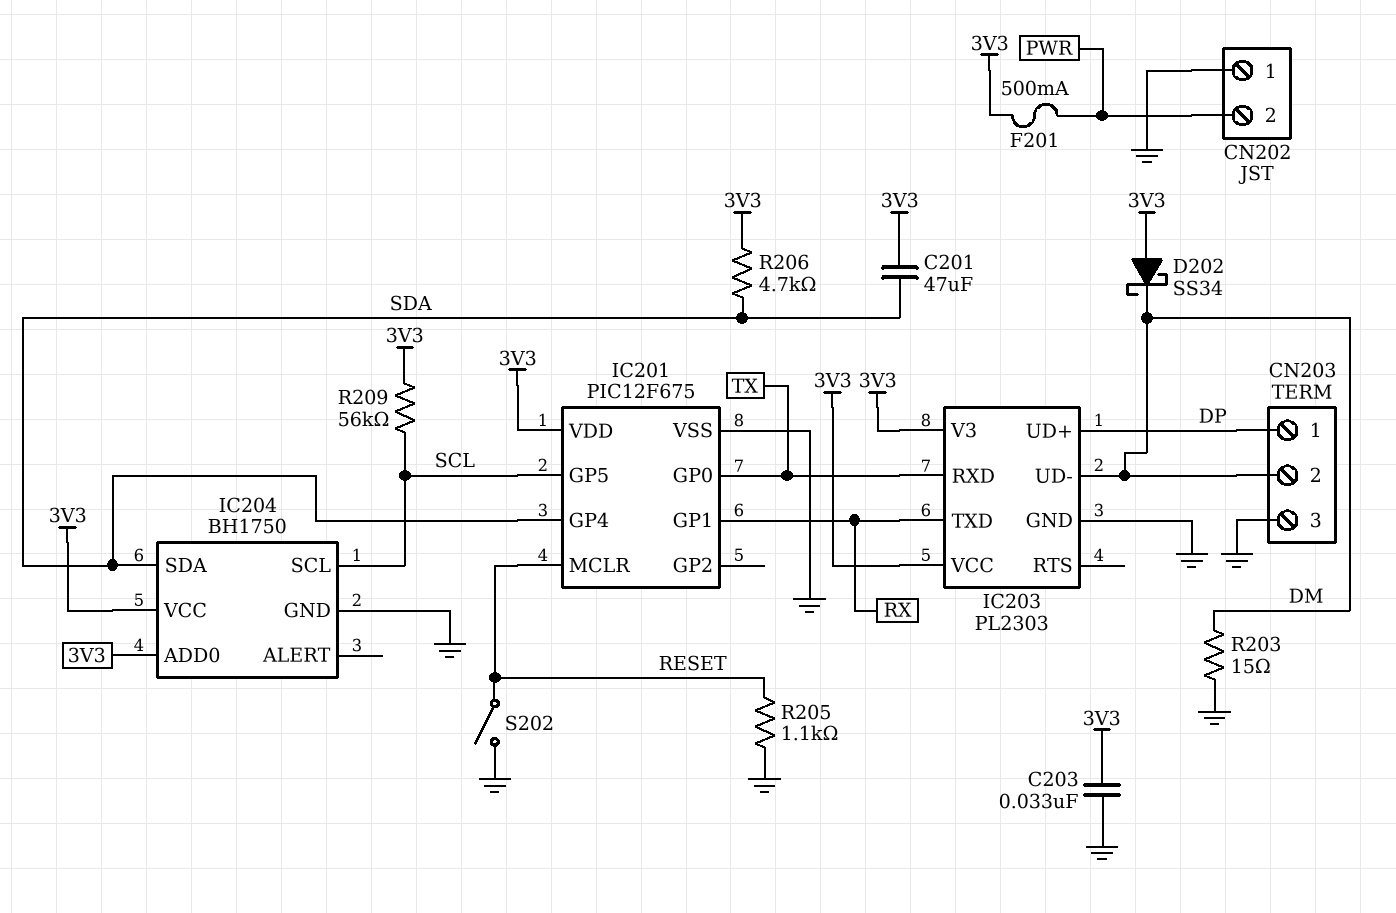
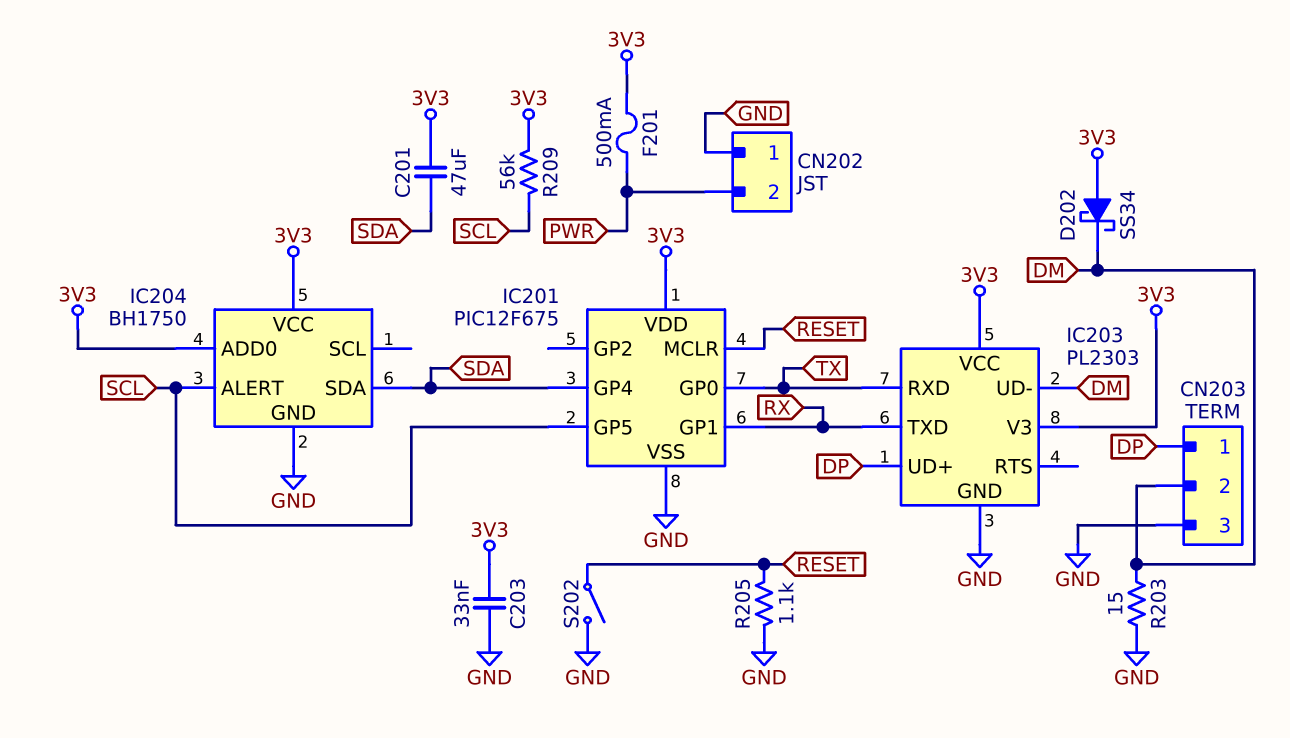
IC204 pin ALERT: none -> SCL
IC204 pin SCL: SCL -> none
R206: 4.7k (3V3, SDA) -> none

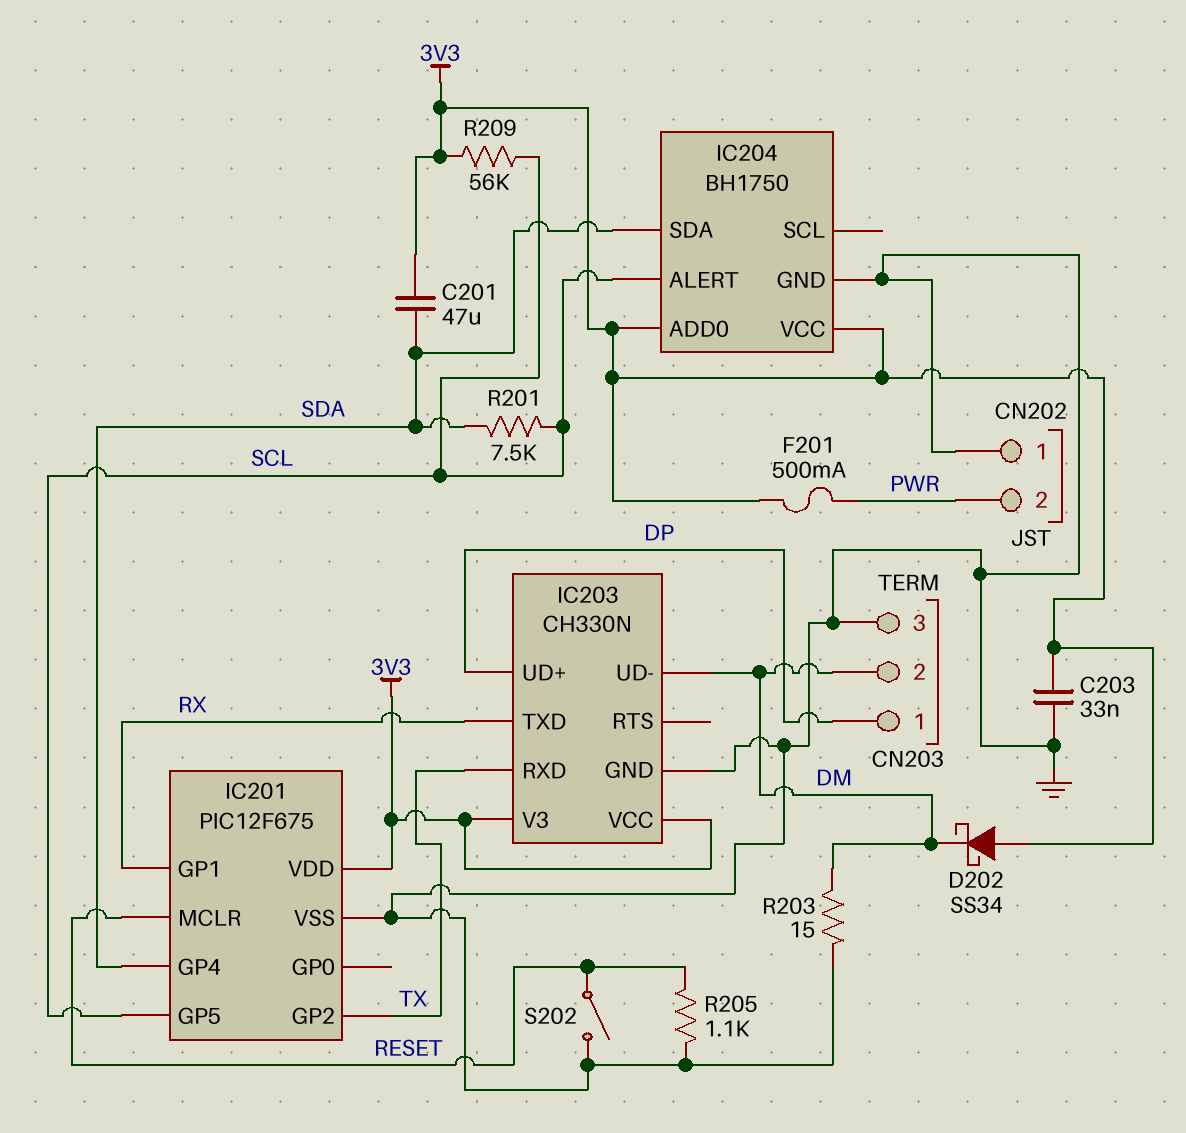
IC201 pin GP0: TX -> none
IC201 pin GP2: none -> TX
IC203: PL2303 -> CH330N
R201: none -> 7.5k (SCL, SDA)

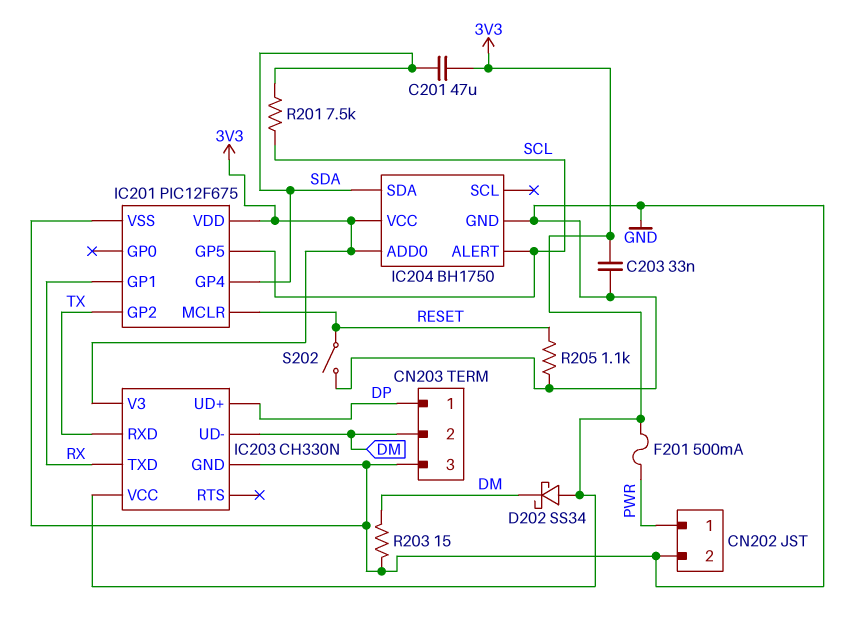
CN202 pin 1: GND -> PWR
CN202 pin 2: PWR -> GND
R209: 56k (3V3, SCL) -> none

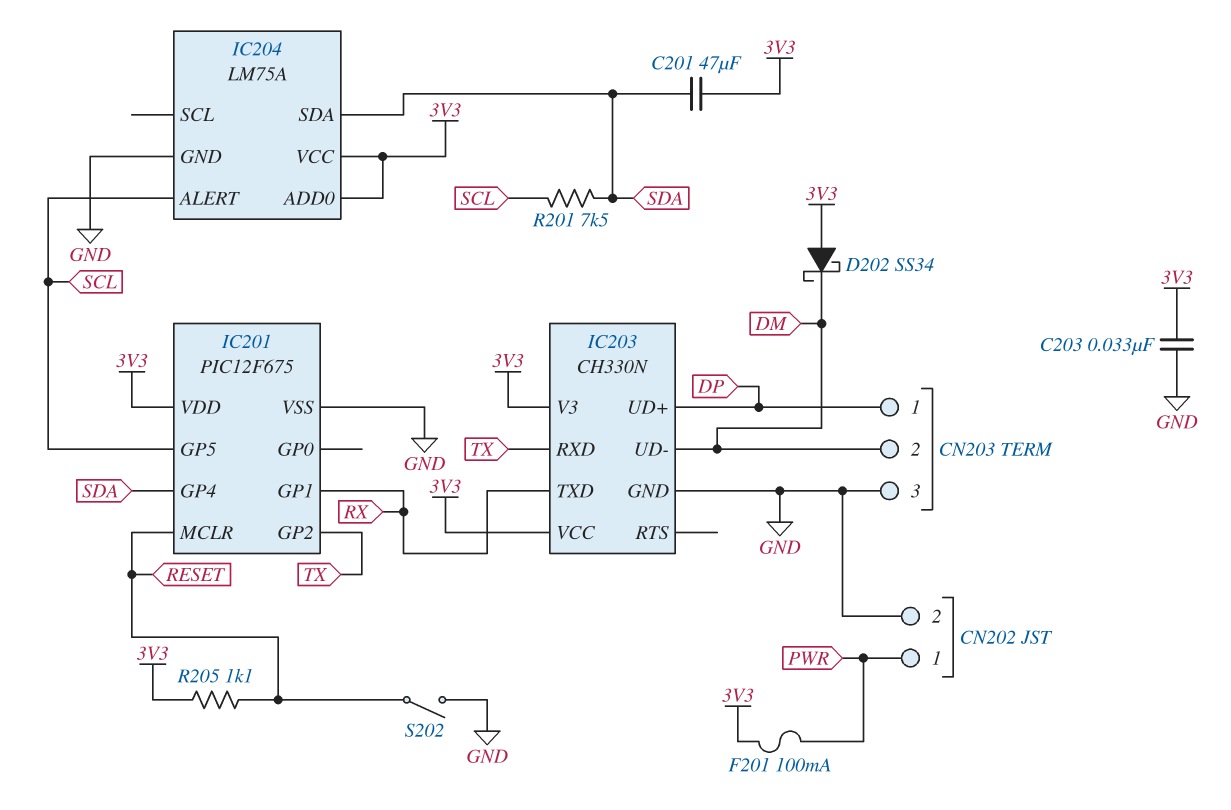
F201: 500mA (3V3, PWR) -> 100mA (3V3, PWR)
IC204: BH1750 -> LM75A
R203: 15 (DM, GND) -> none
R205: 1.1k (GND, RESET) -> 1.1k (3V3, RESET)

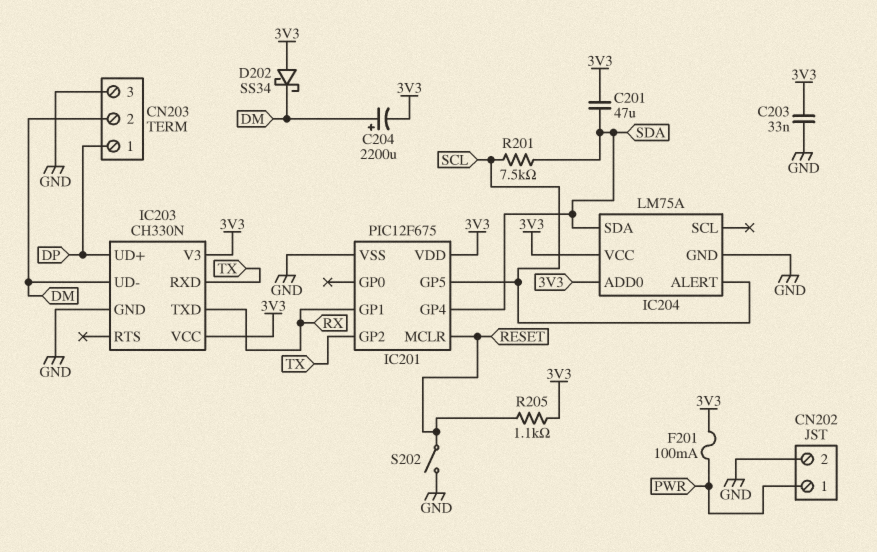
C204: none -> 2200uF (plus DM, minus 3V3)

